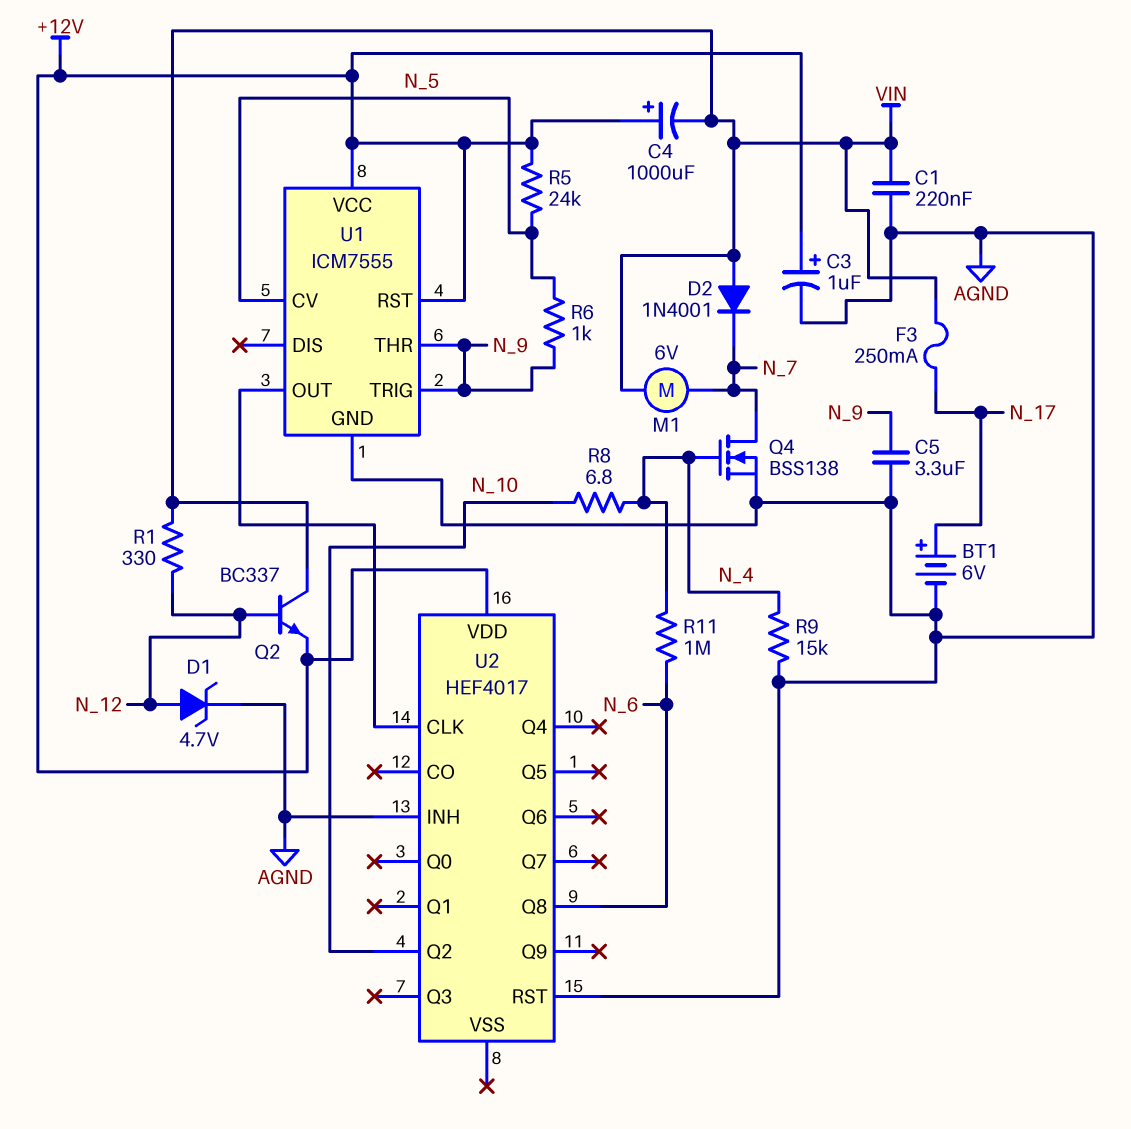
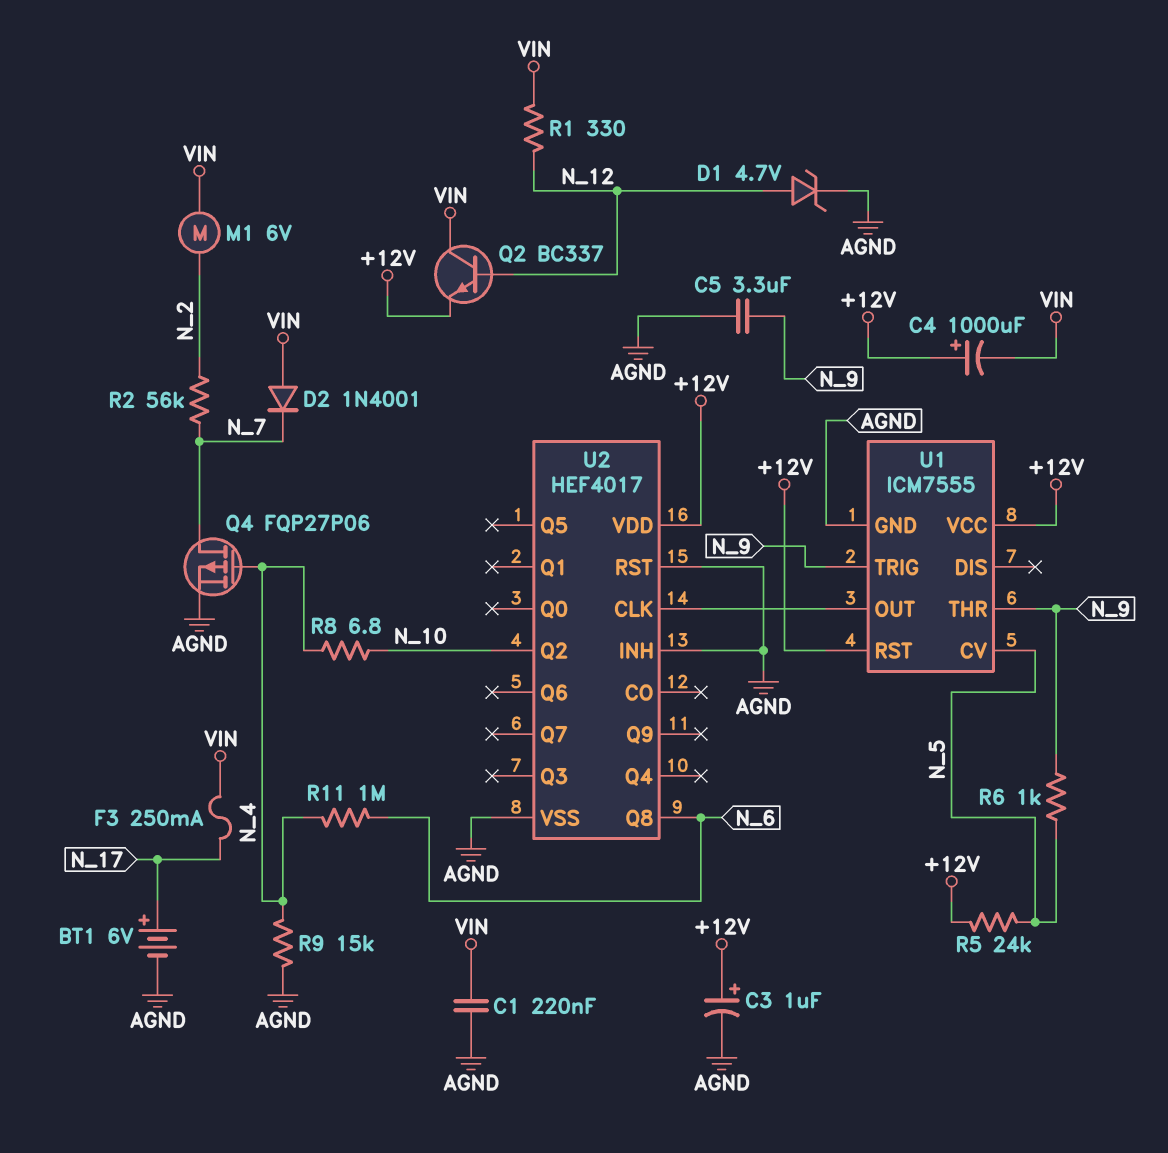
M1: motor 6V (N_7, VIN) -> motor 6V (N_2, VIN)
Q4: NMOS BSS138 (G N_4, D N_7, S AGND) -> PMOS FQP27P06 (G N_4, D N_7, S AGND)
R2: none -> 56k (N_2, N_7)
U2 pin VSS: none -> AGND

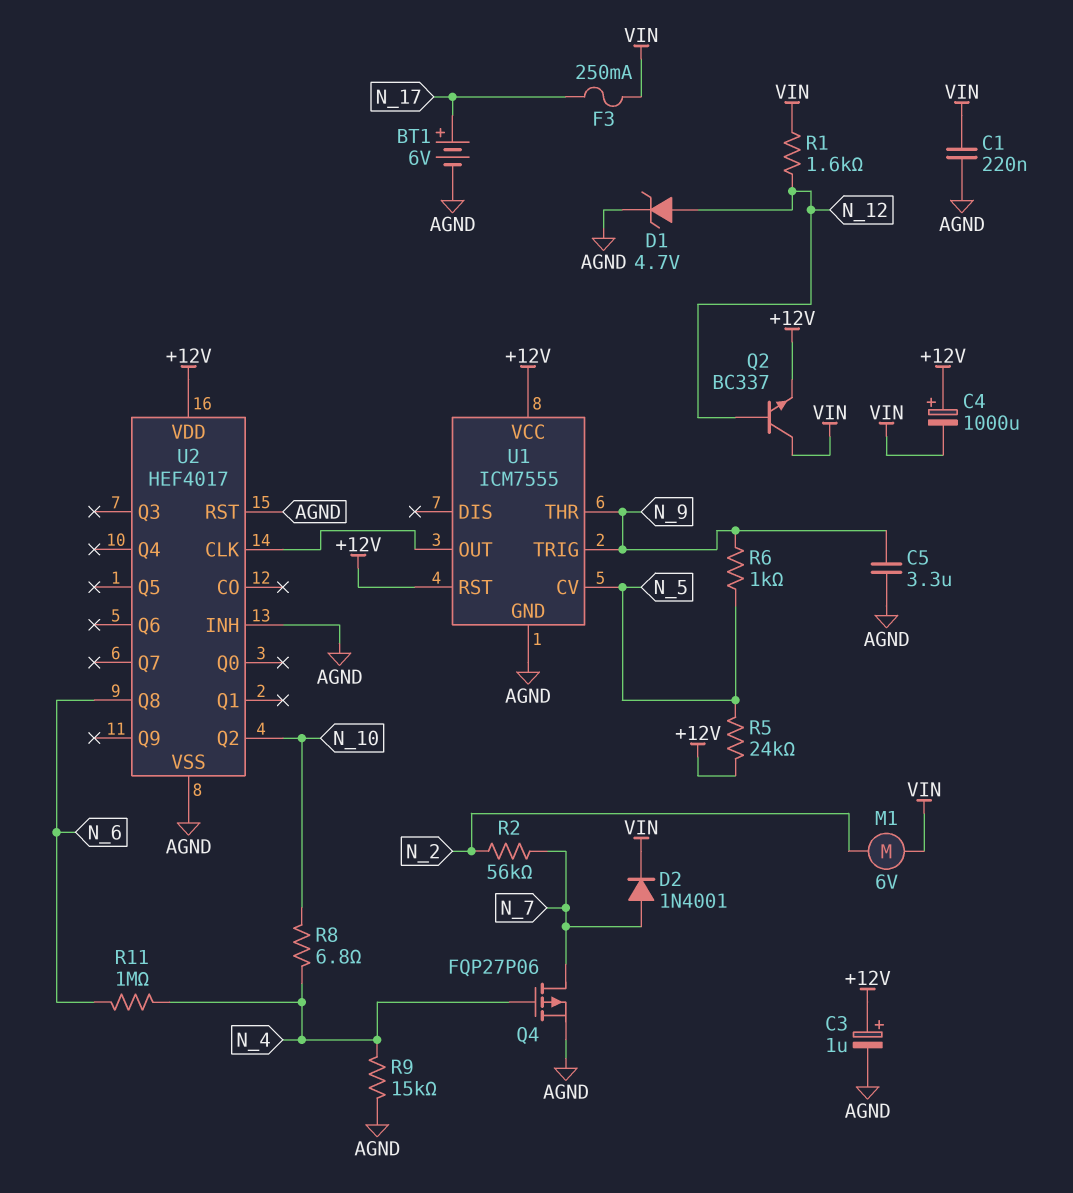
D2: diode 1N4001 (A VIN, K N_7) -> diode 1N4001 (A N_7, K VIN)
R1: 330 (N_12, VIN) -> 1.6k (N_12, VIN)

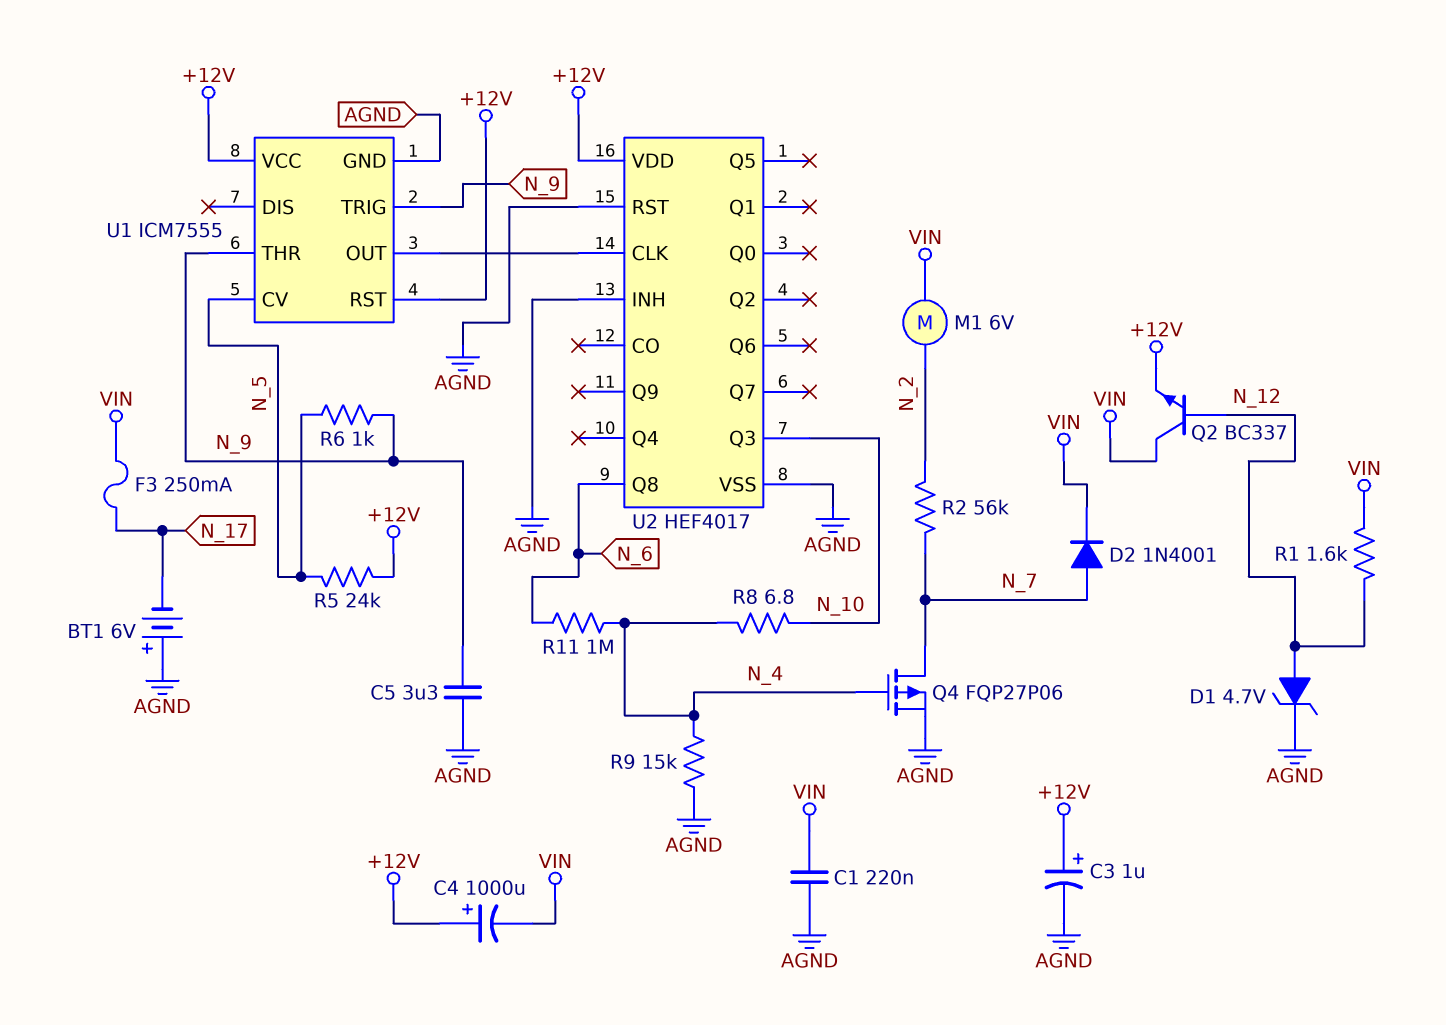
BT1: 6V (plus N_17, minus AGND) -> 6V (plus AGND, minus N_17)
U2 pin Q2: N_10 -> none
U2 pin Q3: none -> N_10

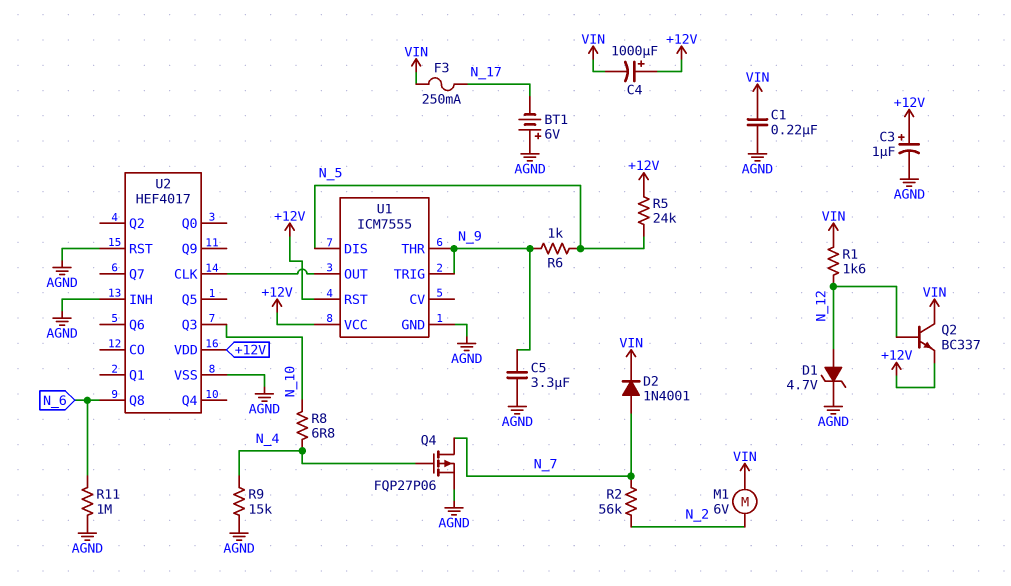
R11: 1M (N_4, N_6) -> 1M (AGND, N_6)
U1 pin CV: N_5 -> none
U1 pin DIS: none -> N_5

